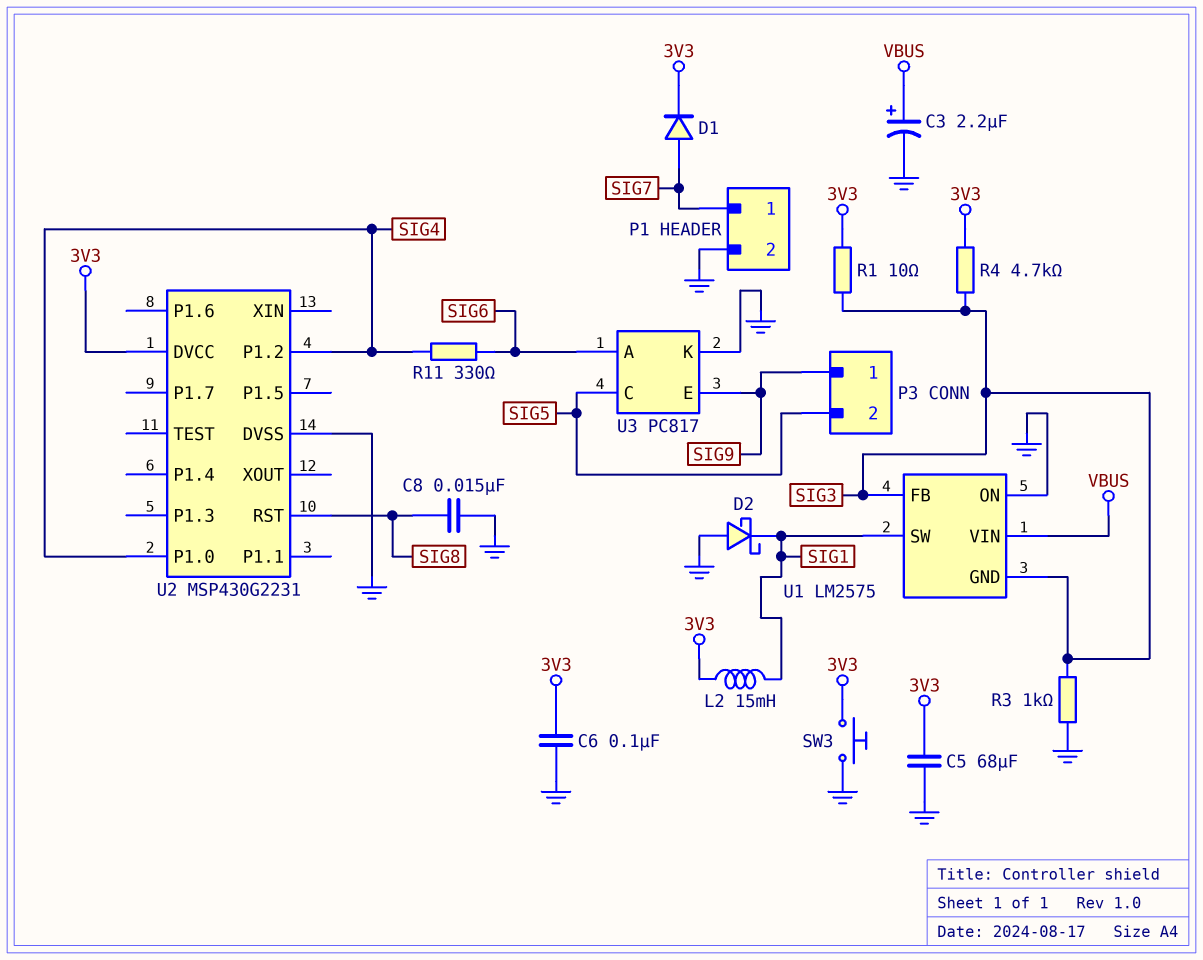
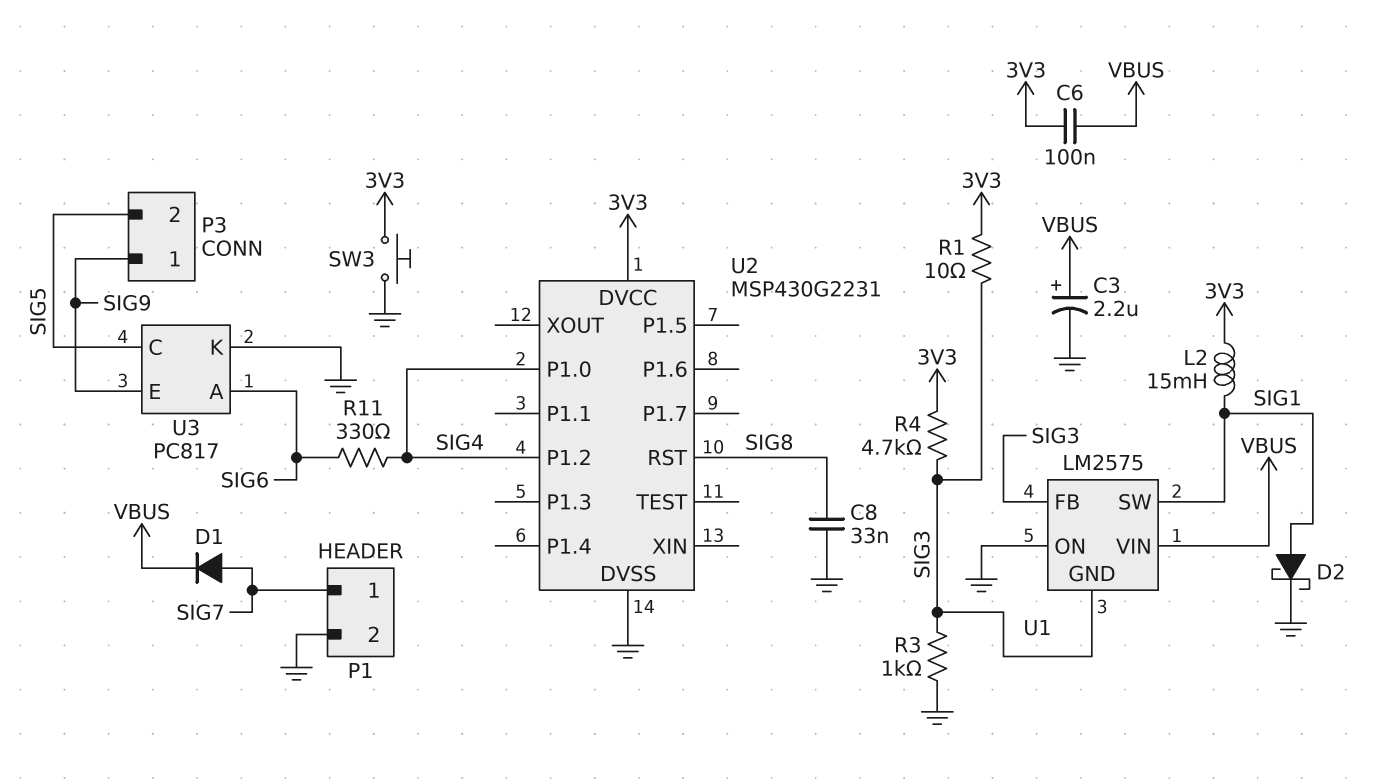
C5: 68uF (3V3, GND) -> none
C6: 100nF (3V3, GND) -> 100nF (3V3, VBUS)
C8: 15nF (GND, SIG8) -> 33nF (GND, SIG8)
D1: diode (A SIG7, K 3V3) -> diode (A SIG7, K VBUS)
D2: schottky (A GND, K SIG1) -> schottky (A SIG1, K GND)

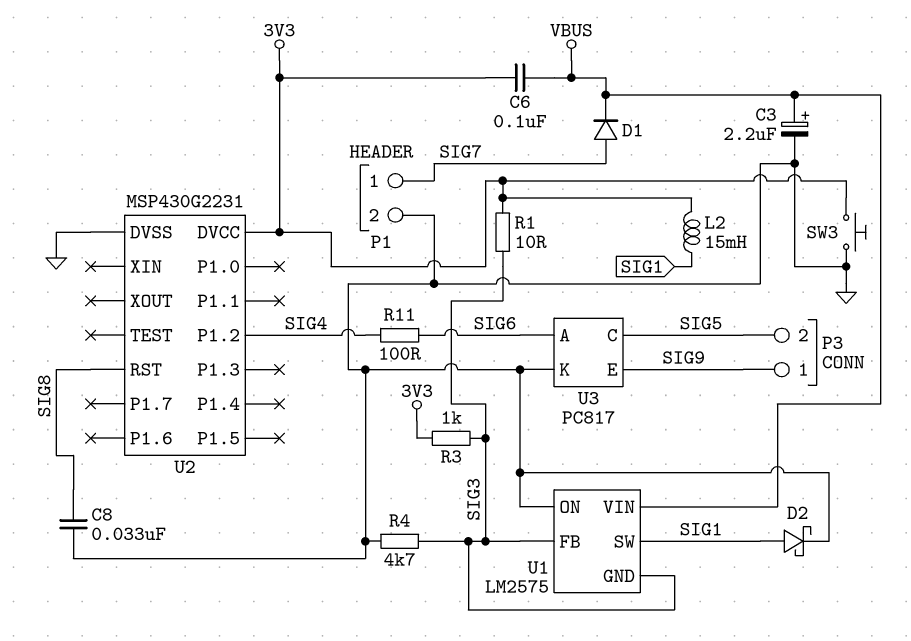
R3: 1k (GND, SIG3) -> 1k (3V3, SIG3)
R4: 4.7k (3V3, SIG3) -> 4.7k (GND, SIG3)
R11: 330 (SIG4, SIG6) -> 100 (SIG4, SIG6)
U2 pin P1.0: SIG4 -> none

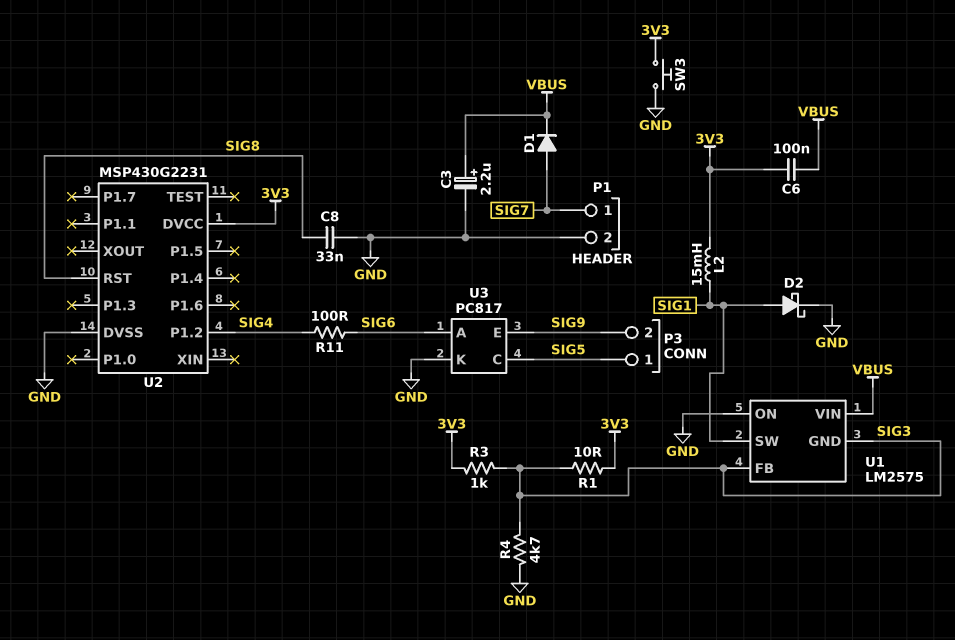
P3 pin 1: SIG9 -> SIG5
P3 pin 2: SIG5 -> SIG9

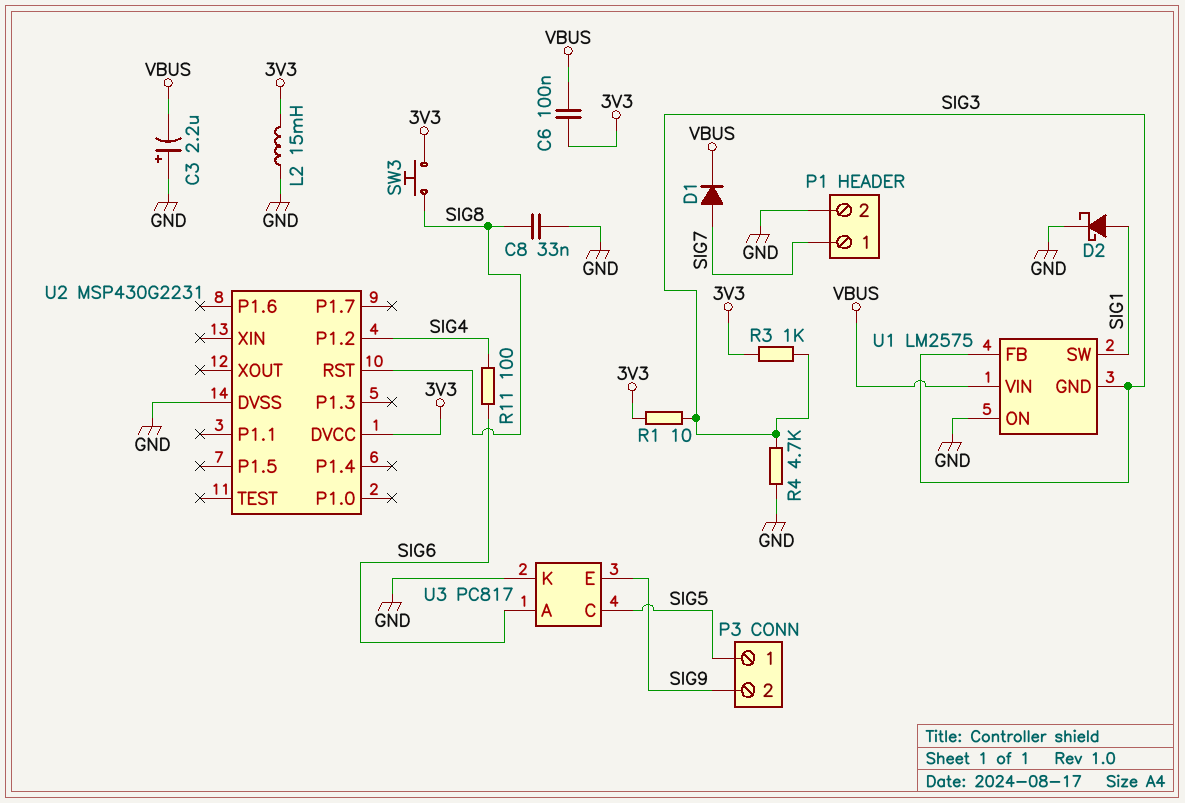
C3: 2.2uF (plus VBUS, minus GND) -> 2.2uF (plus GND, minus VBUS)
L2: 15mH (3V3, SIG1) -> 15mH (3V3, GND)
SW3: button (3V3, GND) -> button (3V3, SIG8)

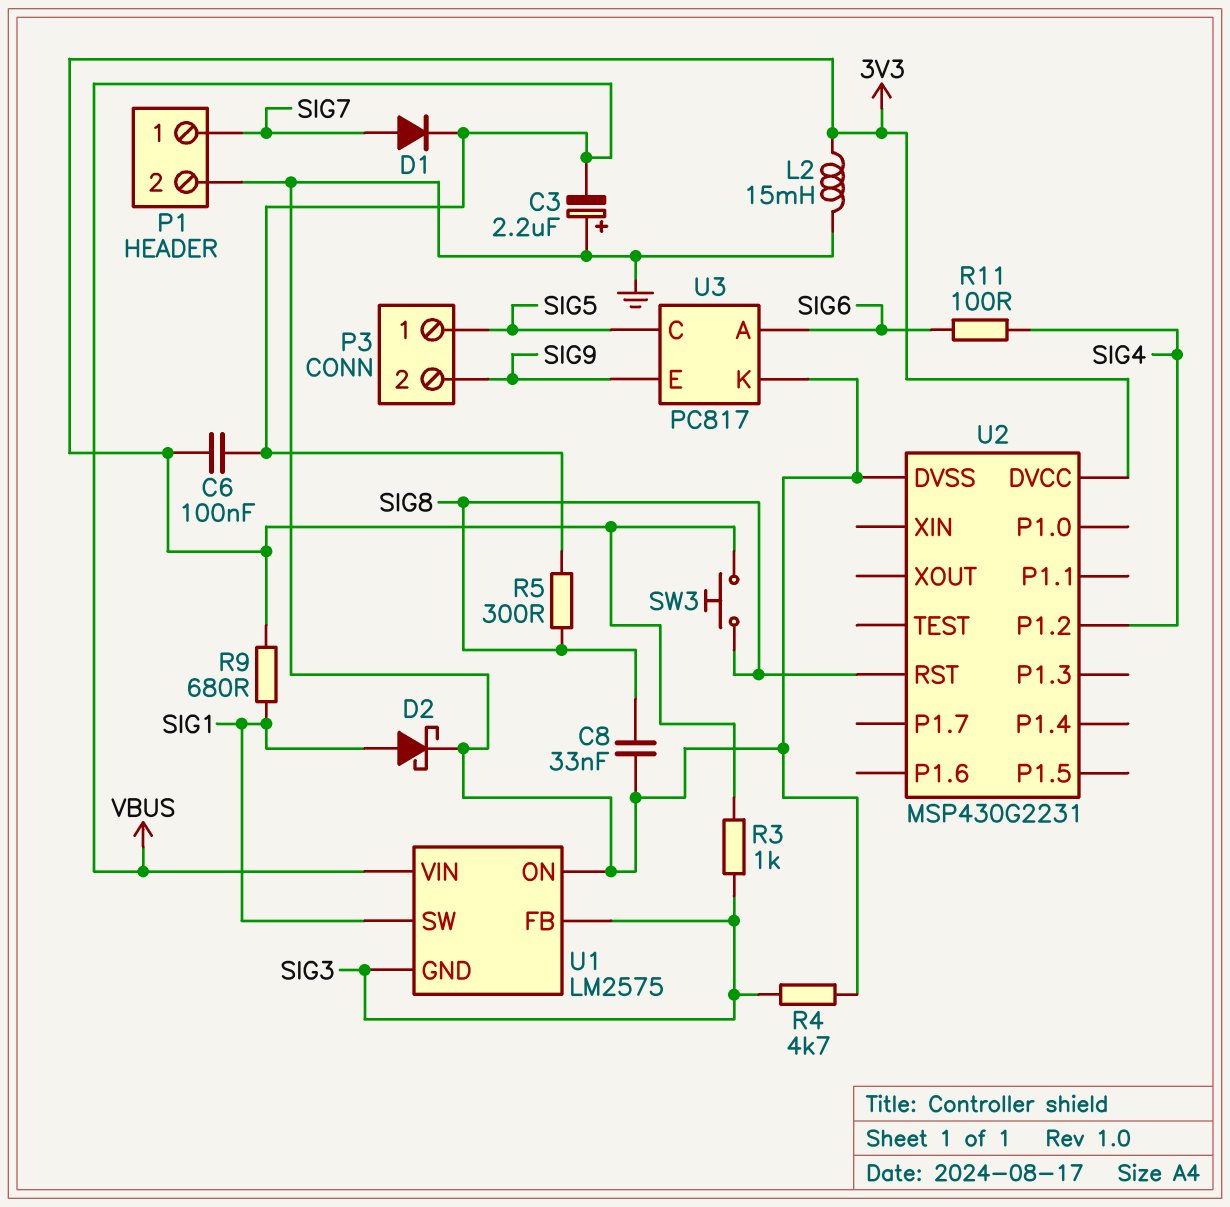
R1: 10 (3V3, SIG3) -> none
R5: none -> 300 (SIG8, VBUS)
R9: none -> 680 (3V3, SIG1)

